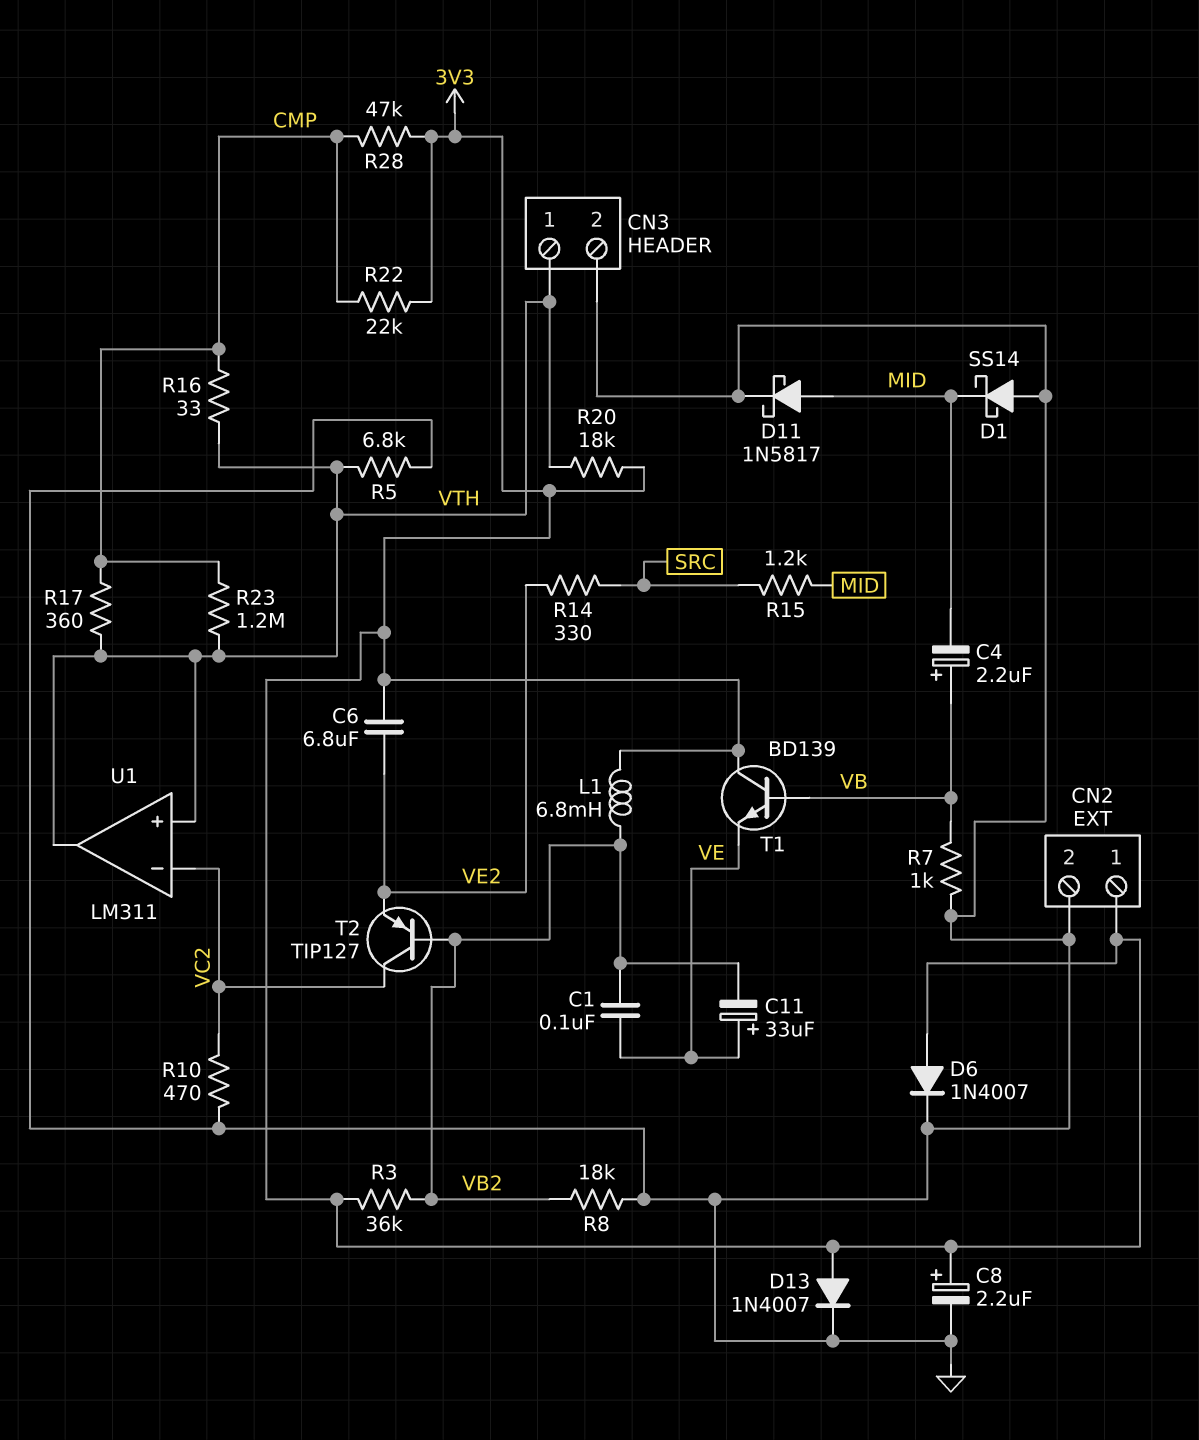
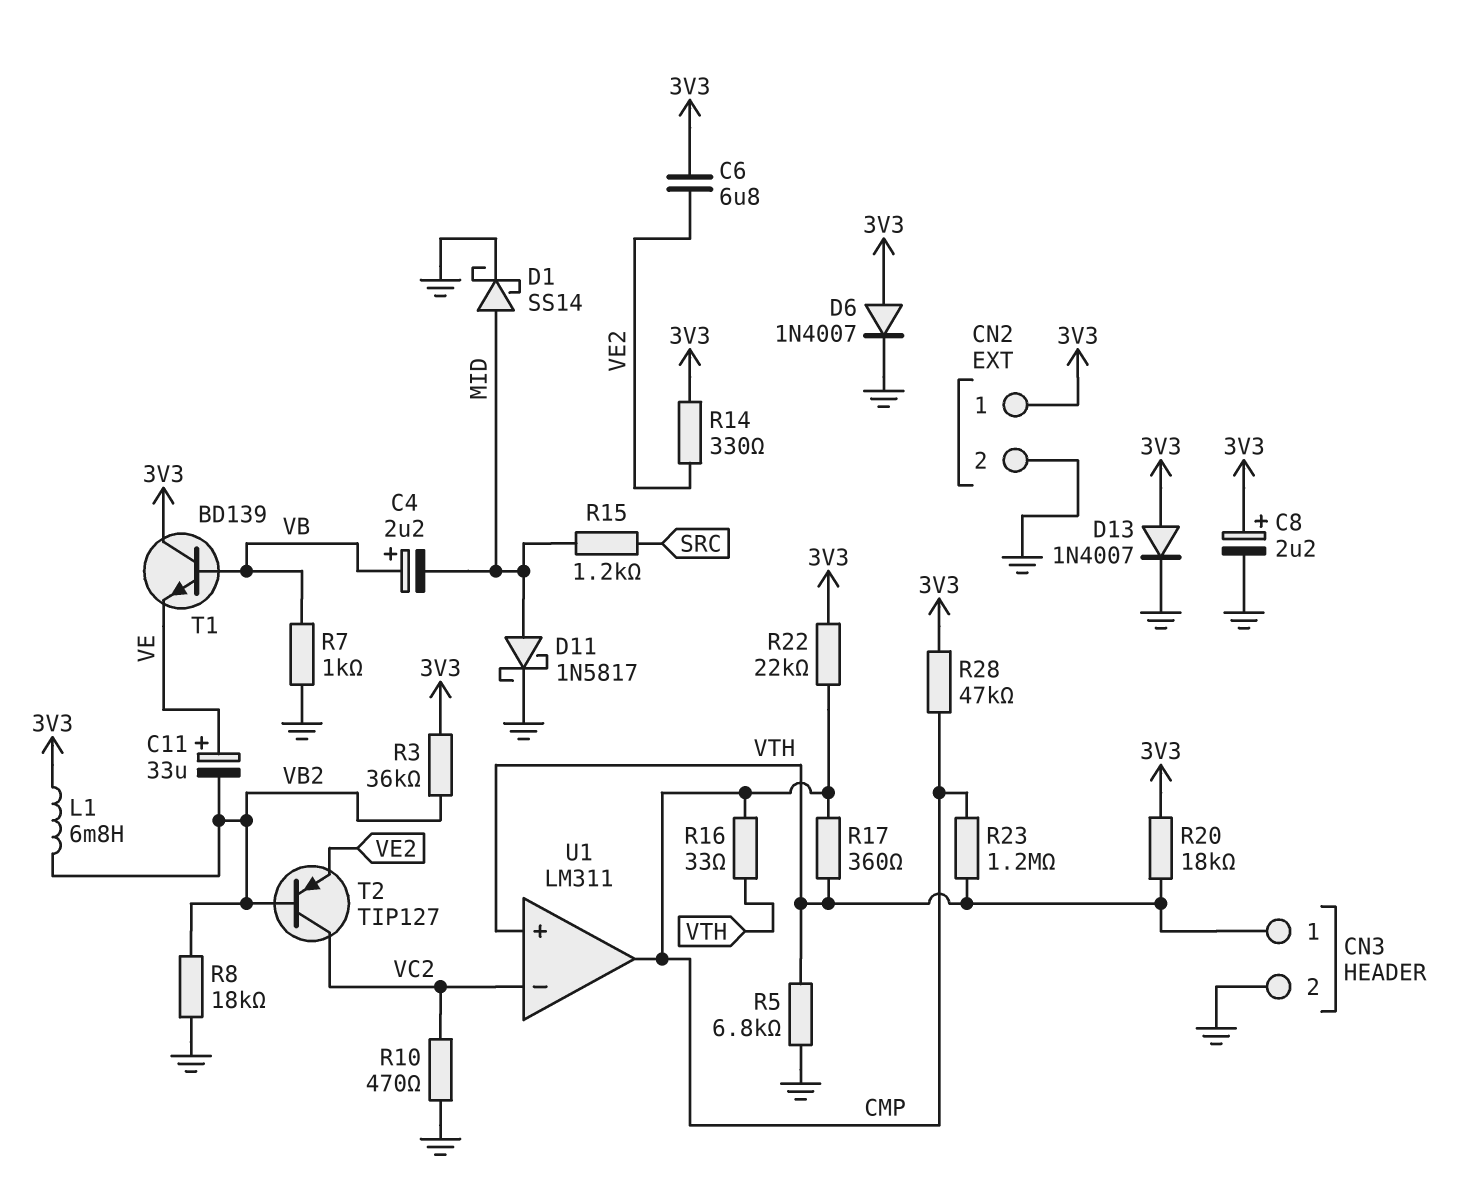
C1: 100nF (VB2, VE) -> none
D1: schottky SS14 (A GND, K MID) -> schottky SS14 (A MID, K GND)
R14: 330 (SRC, VE2) -> 330 (3V3, VE2)
U1 pin out: VTH -> CMP

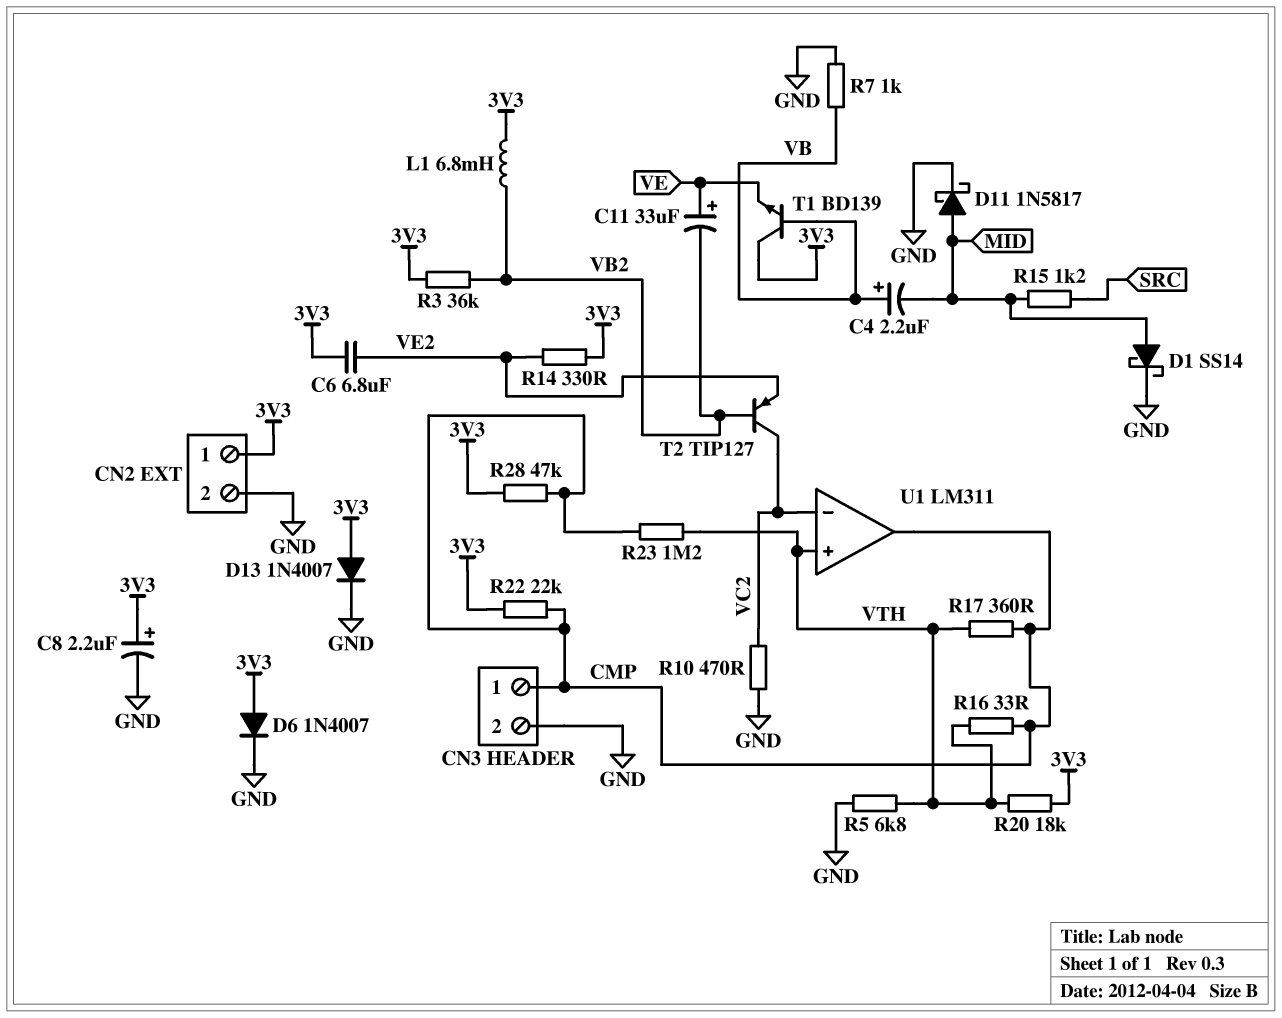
CN3 pin 1: VTH -> CMP
R8: 18k (GND, VB2) -> none

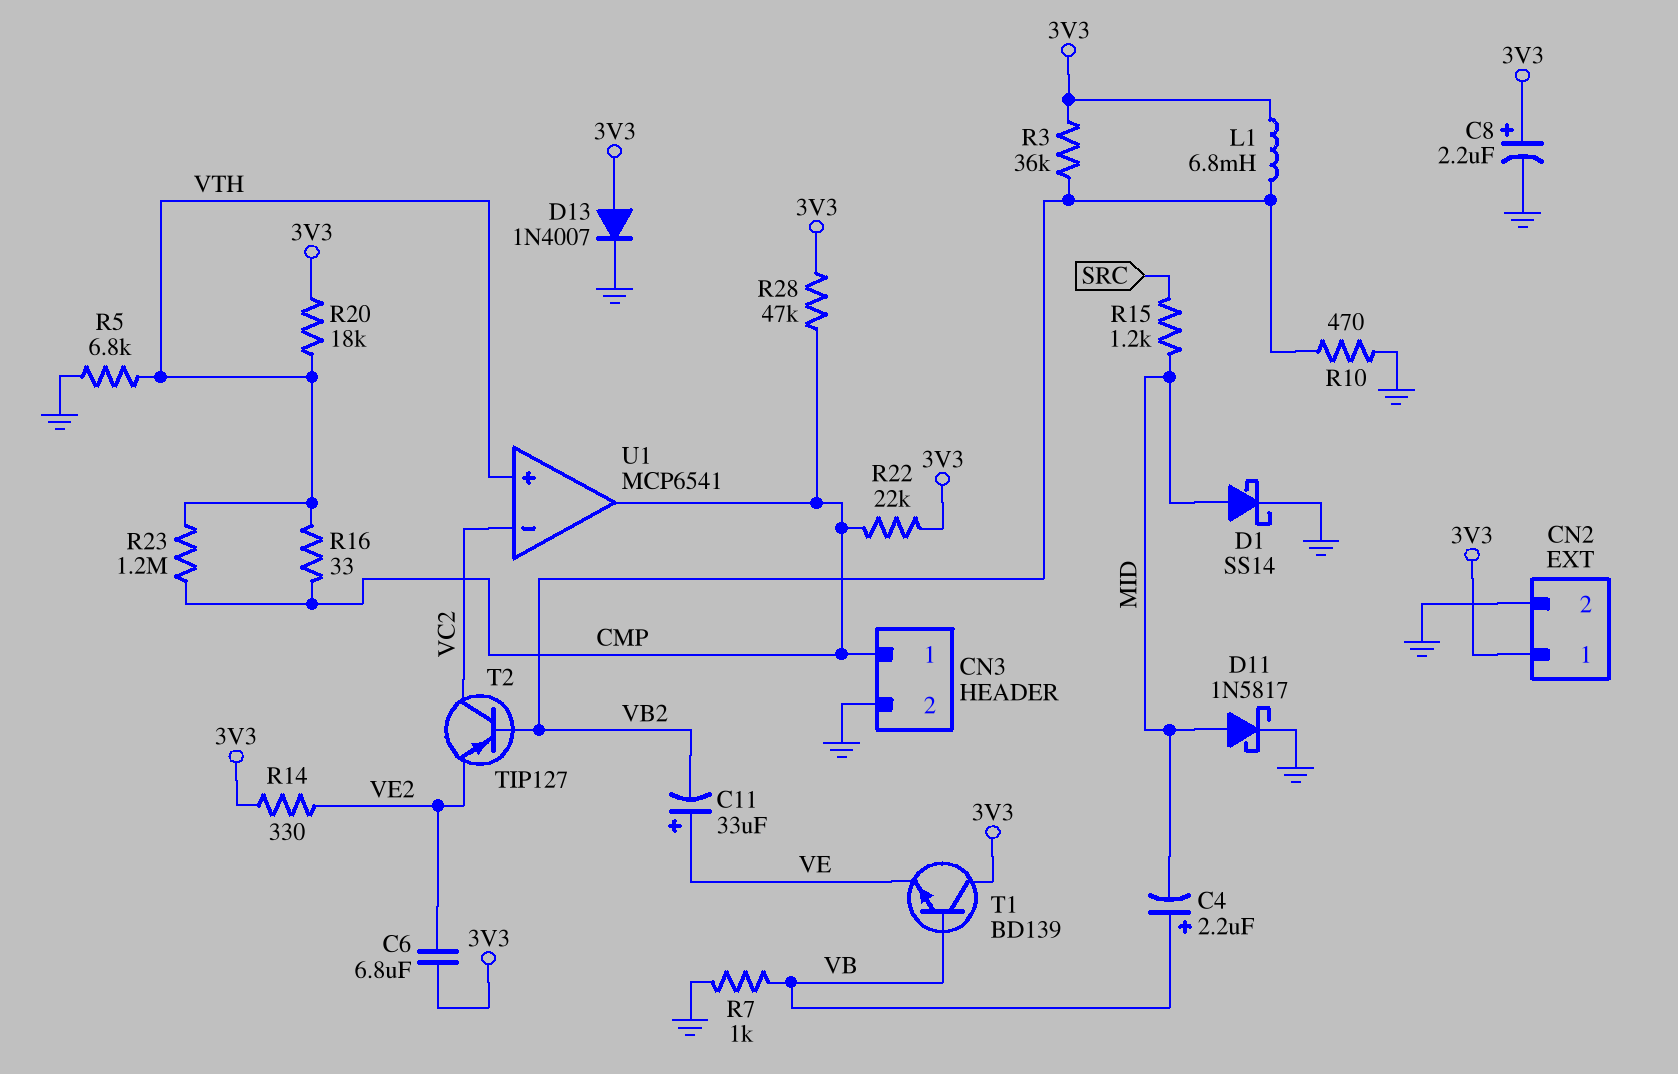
D6: diode 1N4007 (A 3V3, K GND) -> none
R10: 470 (GND, VC2) -> 470 (GND, VB2)
R17: 360 (CMP, VTH) -> none
U1: LM311 -> MCP6541

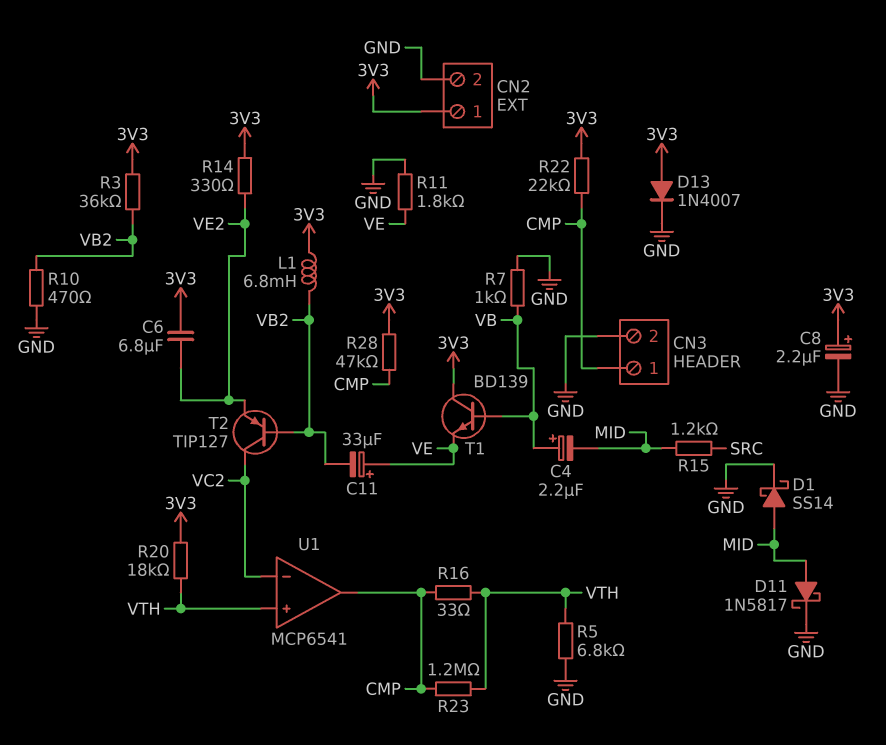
R11: none -> 1.8k (GND, VE)

